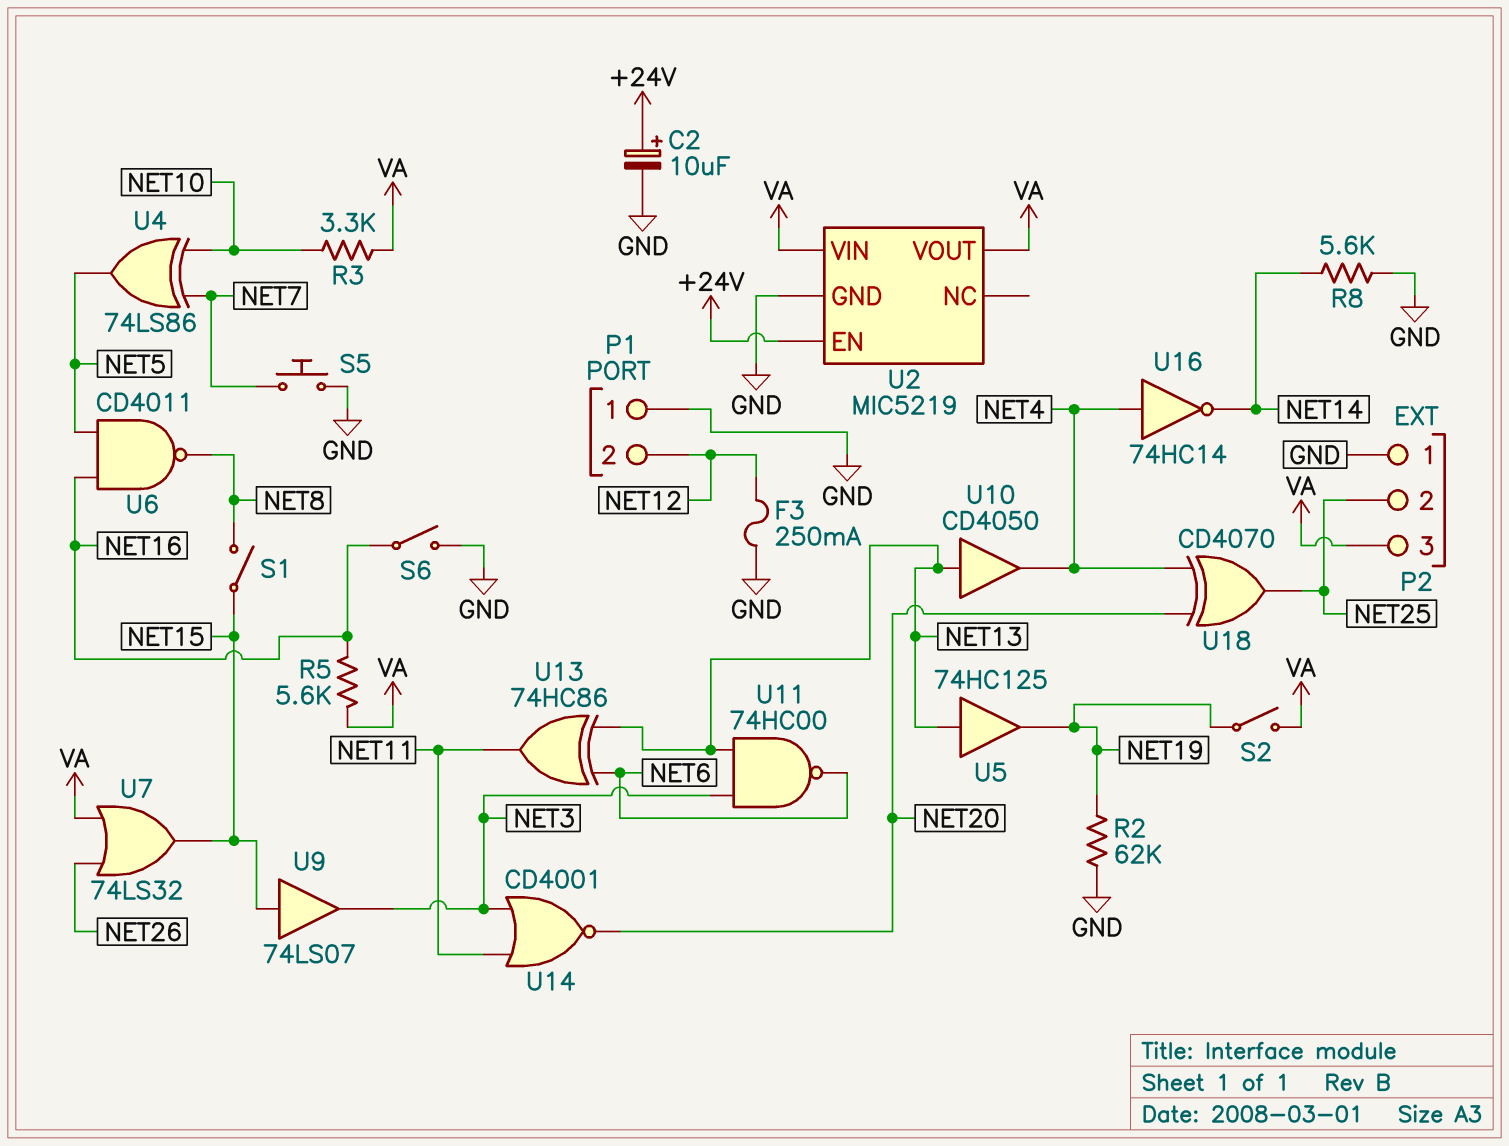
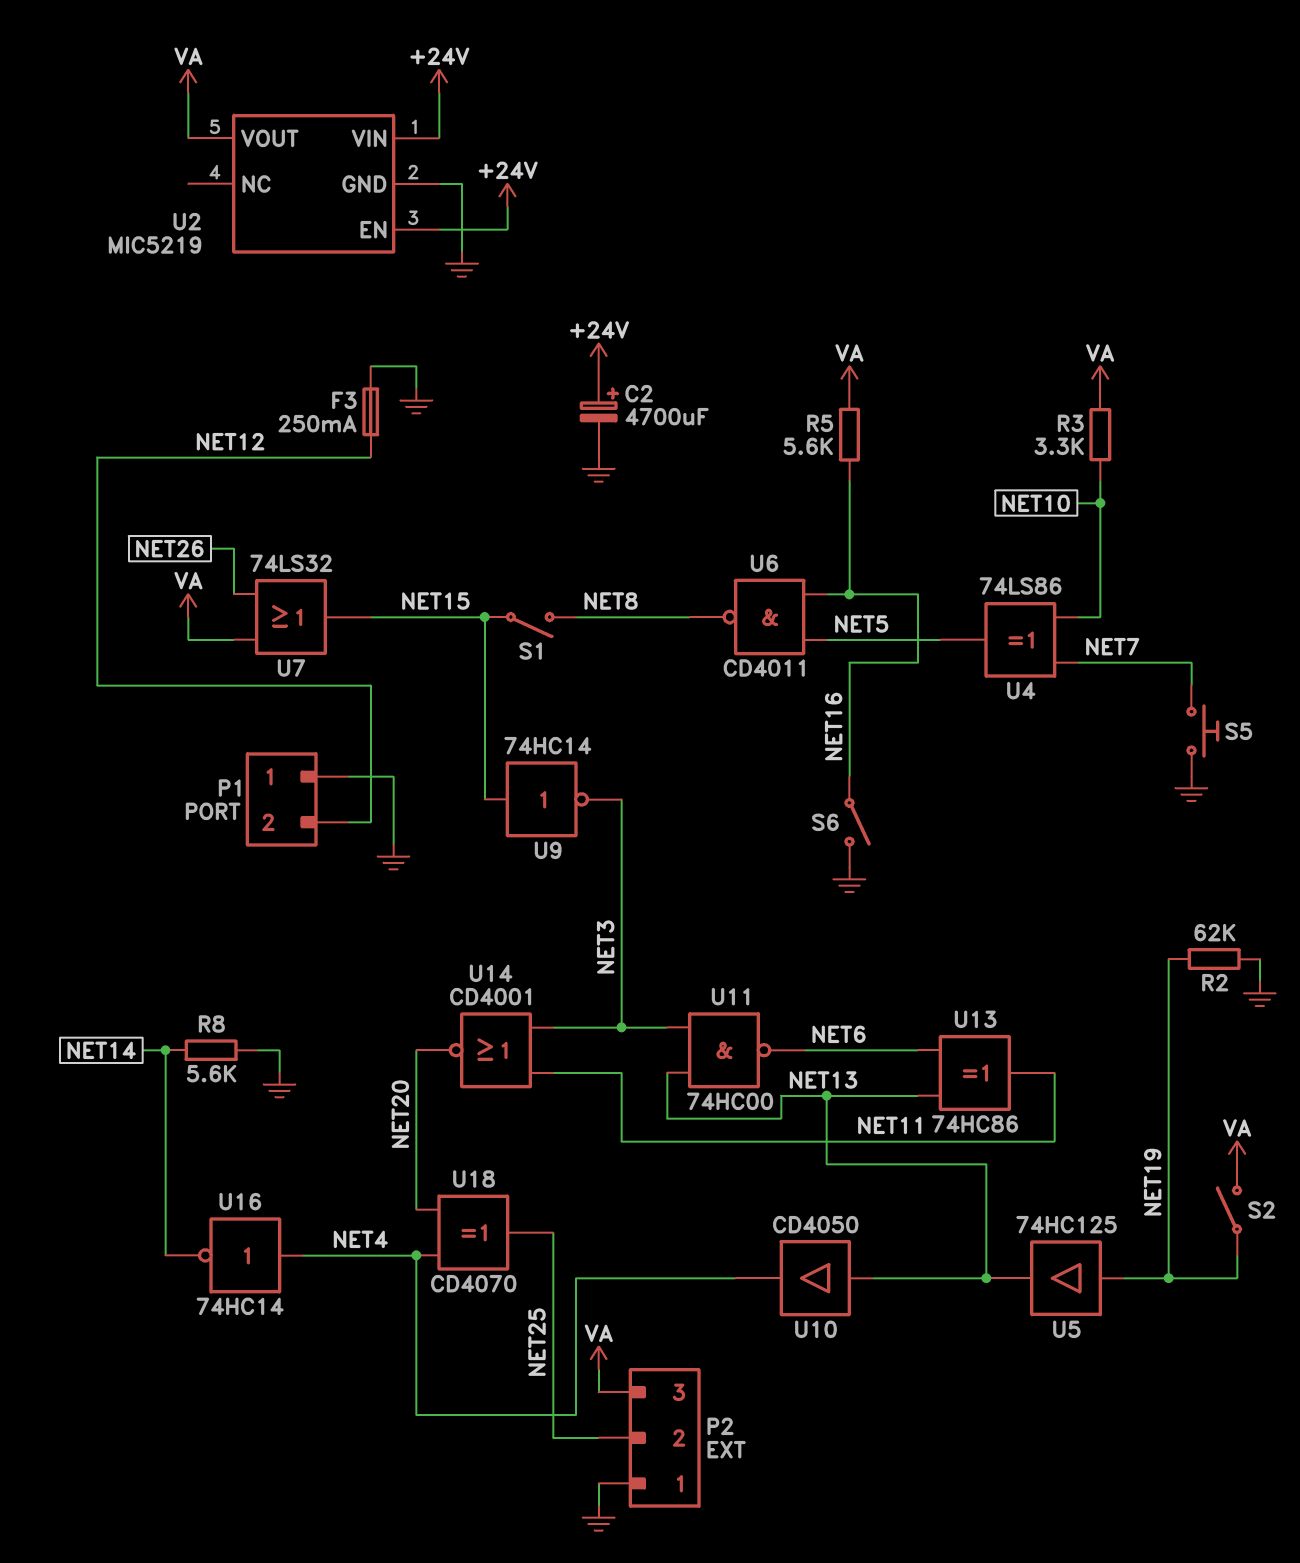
C2: 10uF (plus +24V, minus GND) -> 4700uF (plus +24V, minus GND)
U2 pin VIN: VA -> +24V
U5: buffer 74HC125 (in NET13, out NET19) -> buffer 74HC125 (in NET19, out NET13)
U9: buffer 74LS07 (in NET15, out NET3) -> NOT 74HC14 (in NET15, out NET3)

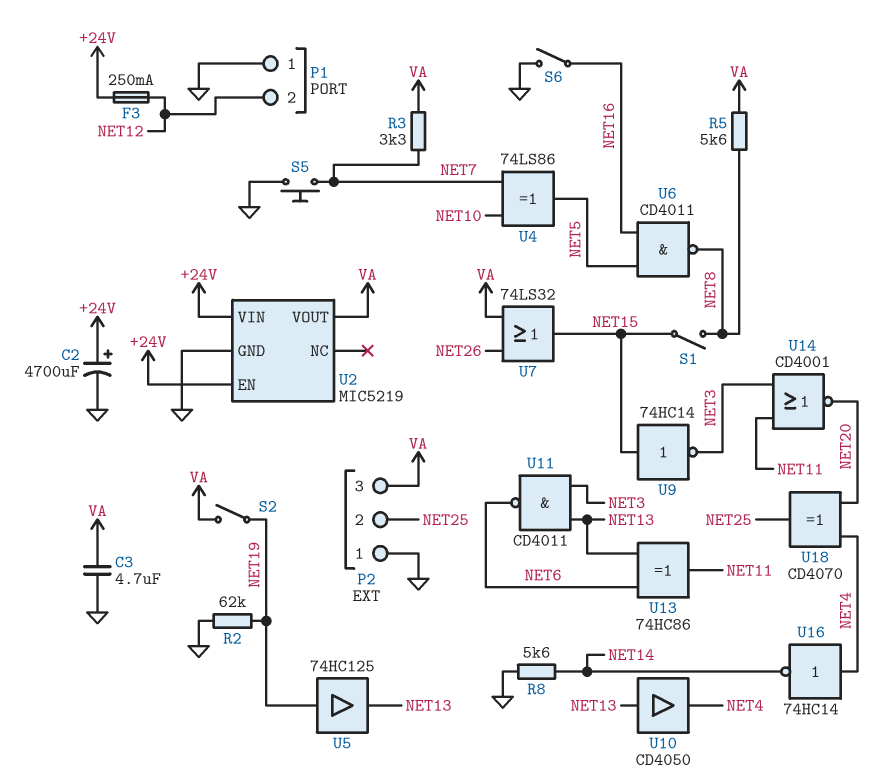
C3: none -> 4.7uF (GND, VA)
F3: 250mA (GND, NET12) -> 250mA (+24V, NET12)
R3: 3.3k (NET10, VA) -> 3.3k (NET7, VA)
R5: 5.6k (NET16, VA) -> 5.6k (NET8, VA)
U11: NAND 74HC00 (in NET3, in NET13, out NET6) -> NAND CD4011 (in NET3, in NET13, out NET6)

